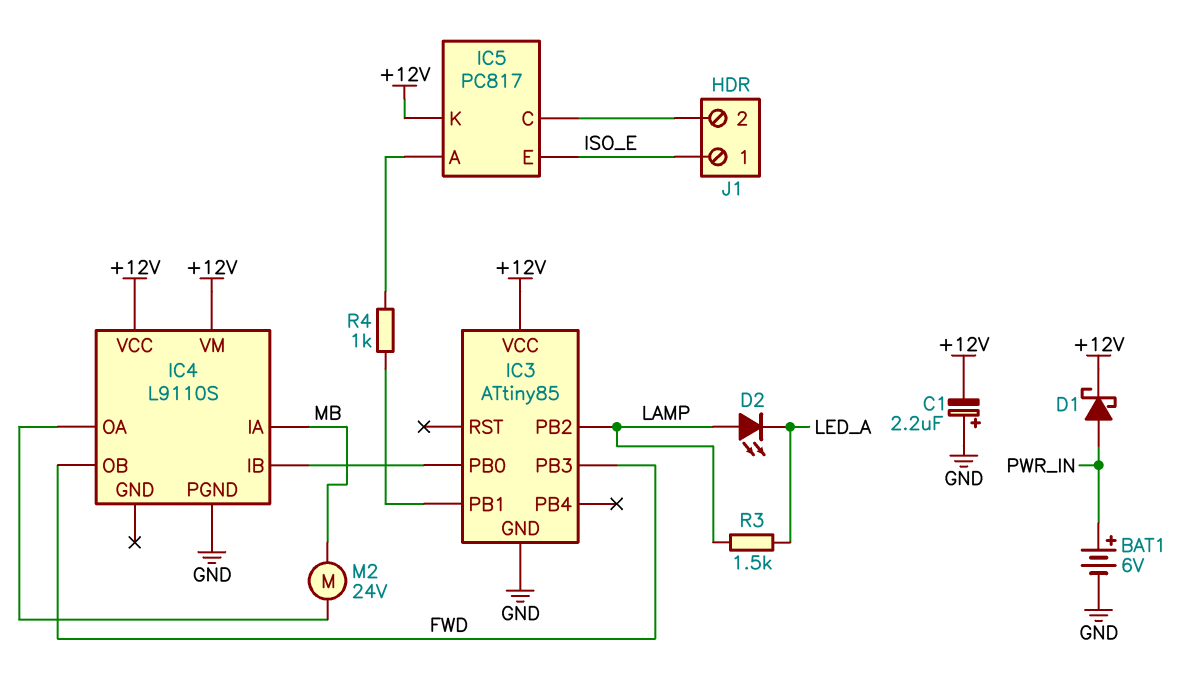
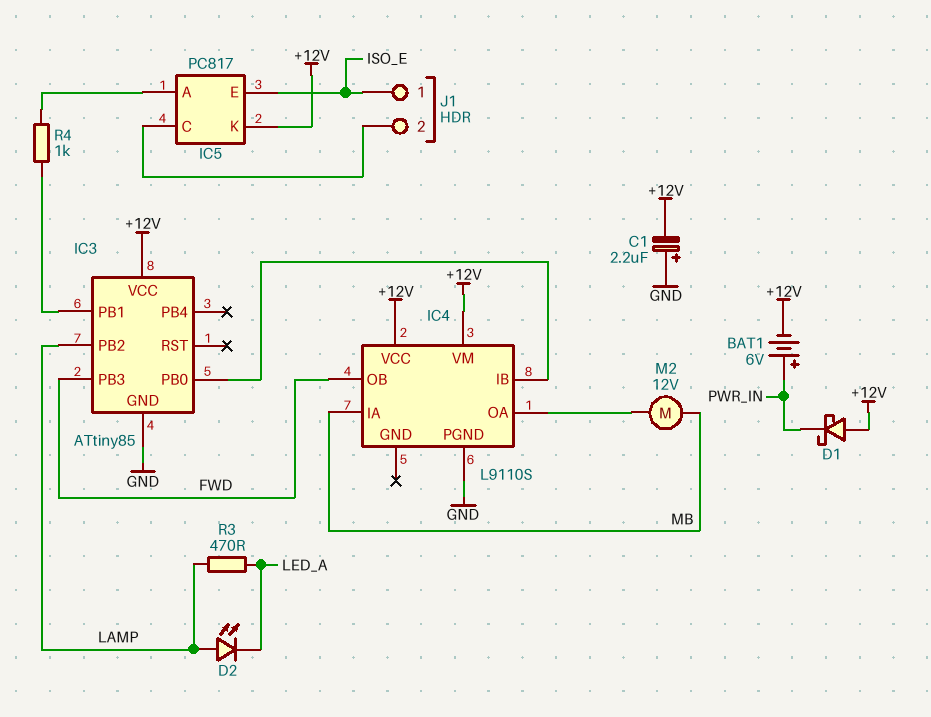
BAT1: 6V (plus PWR_IN, minus GND) -> 6V (plus PWR_IN, minus +12V)
D1: schottky (A PWR_IN, K +12V) -> schottky (A +12V, K PWR_IN)
M2: motor 24V (IC4/OA, MB) -> motor 12V (IC4/OA, MB)
R3: 1.5k (LAMP, LED_A) -> 470 (LAMP, LED_A)

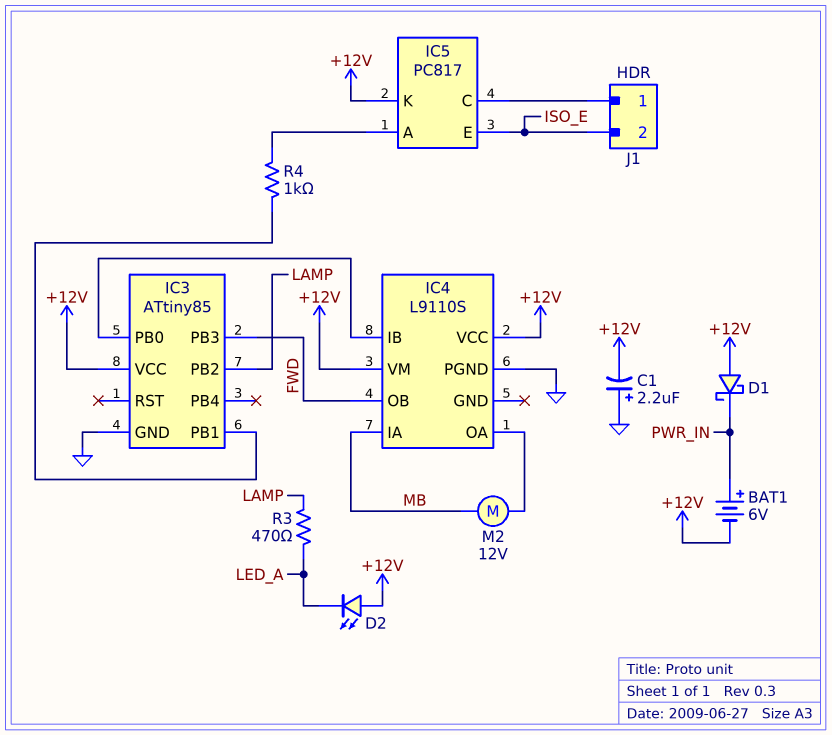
D2: LED (A LAMP, K LED_A) -> LED (A +12V, K LED_A)
J1 pin 1: ISO_E -> IC5/C
J1 pin 2: IC5/C -> ISO_E

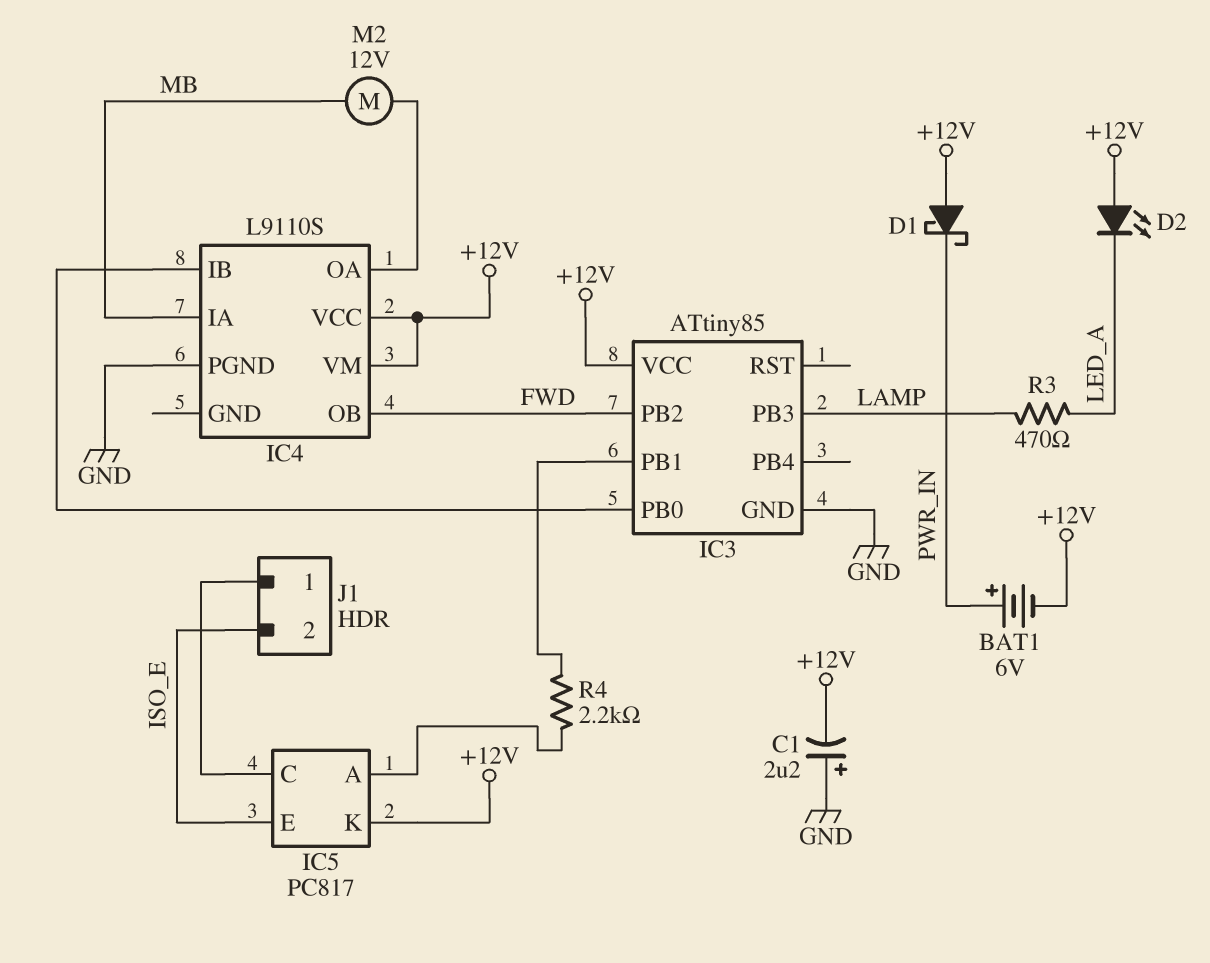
IC3 pin PB2: LAMP -> FWD
IC3 pin PB3: FWD -> LAMP
R4: 1k (IC3/PB1, IC5/A) -> 2.2k (IC3/PB1, IC5/A)

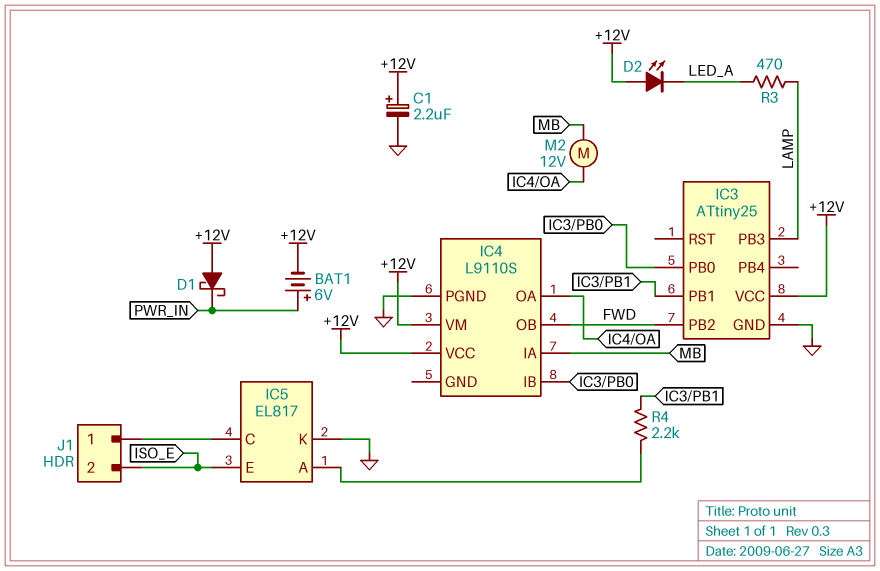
C1: 2.2uF (plus GND, minus +12V) -> 2.2uF (plus +12V, minus GND)
IC3: ATtiny85 -> ATtiny25
IC5: PC817 -> EL817
IC5 pin K: +12V -> GND

